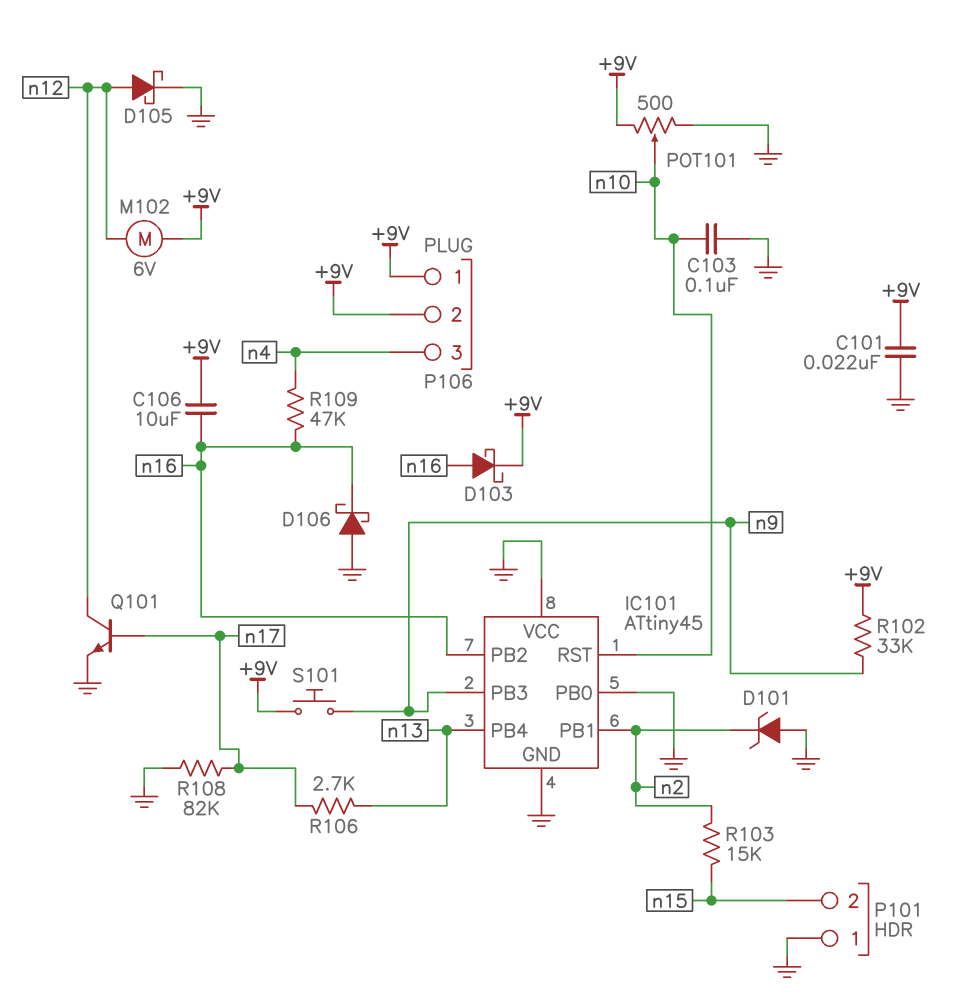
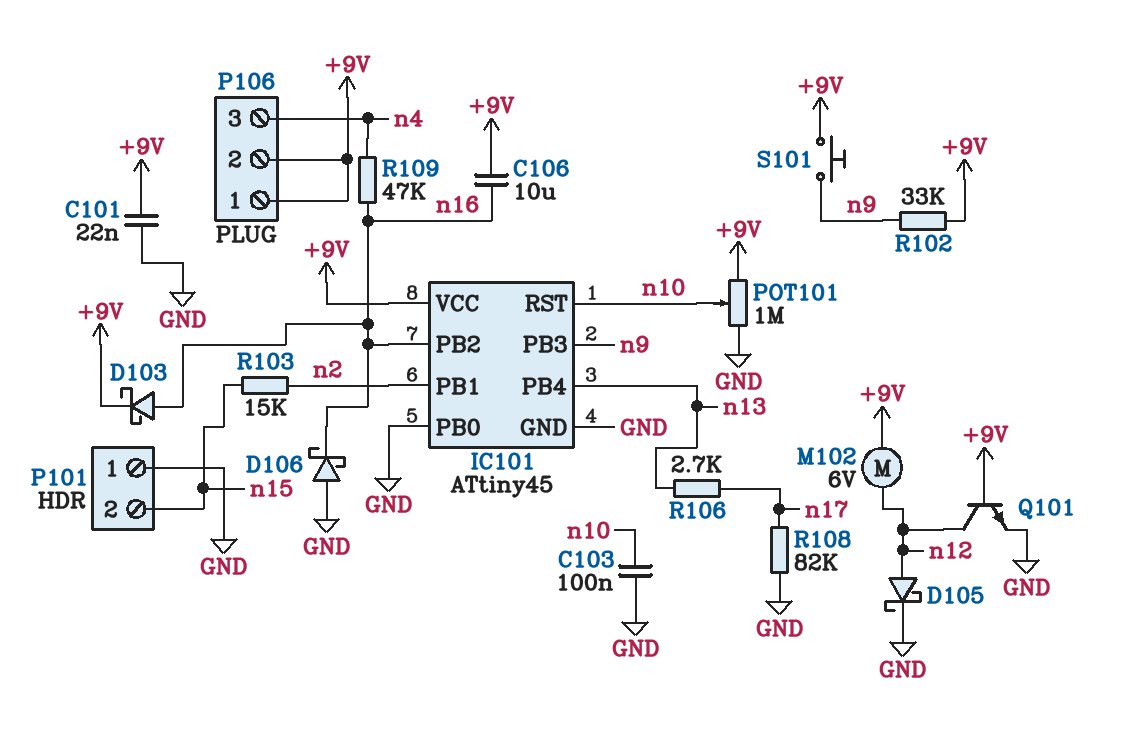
D101: zener (A GND, K n2) -> none
IC101 pin VCC: GND -> +9V
POT101: 500 (+9V, GND, wiper n10) -> 1M (+9V, GND, wiper n10)
Q101: NPN (B n17, C n12, E GND) -> NPN (B +9V, C n12, E GND)

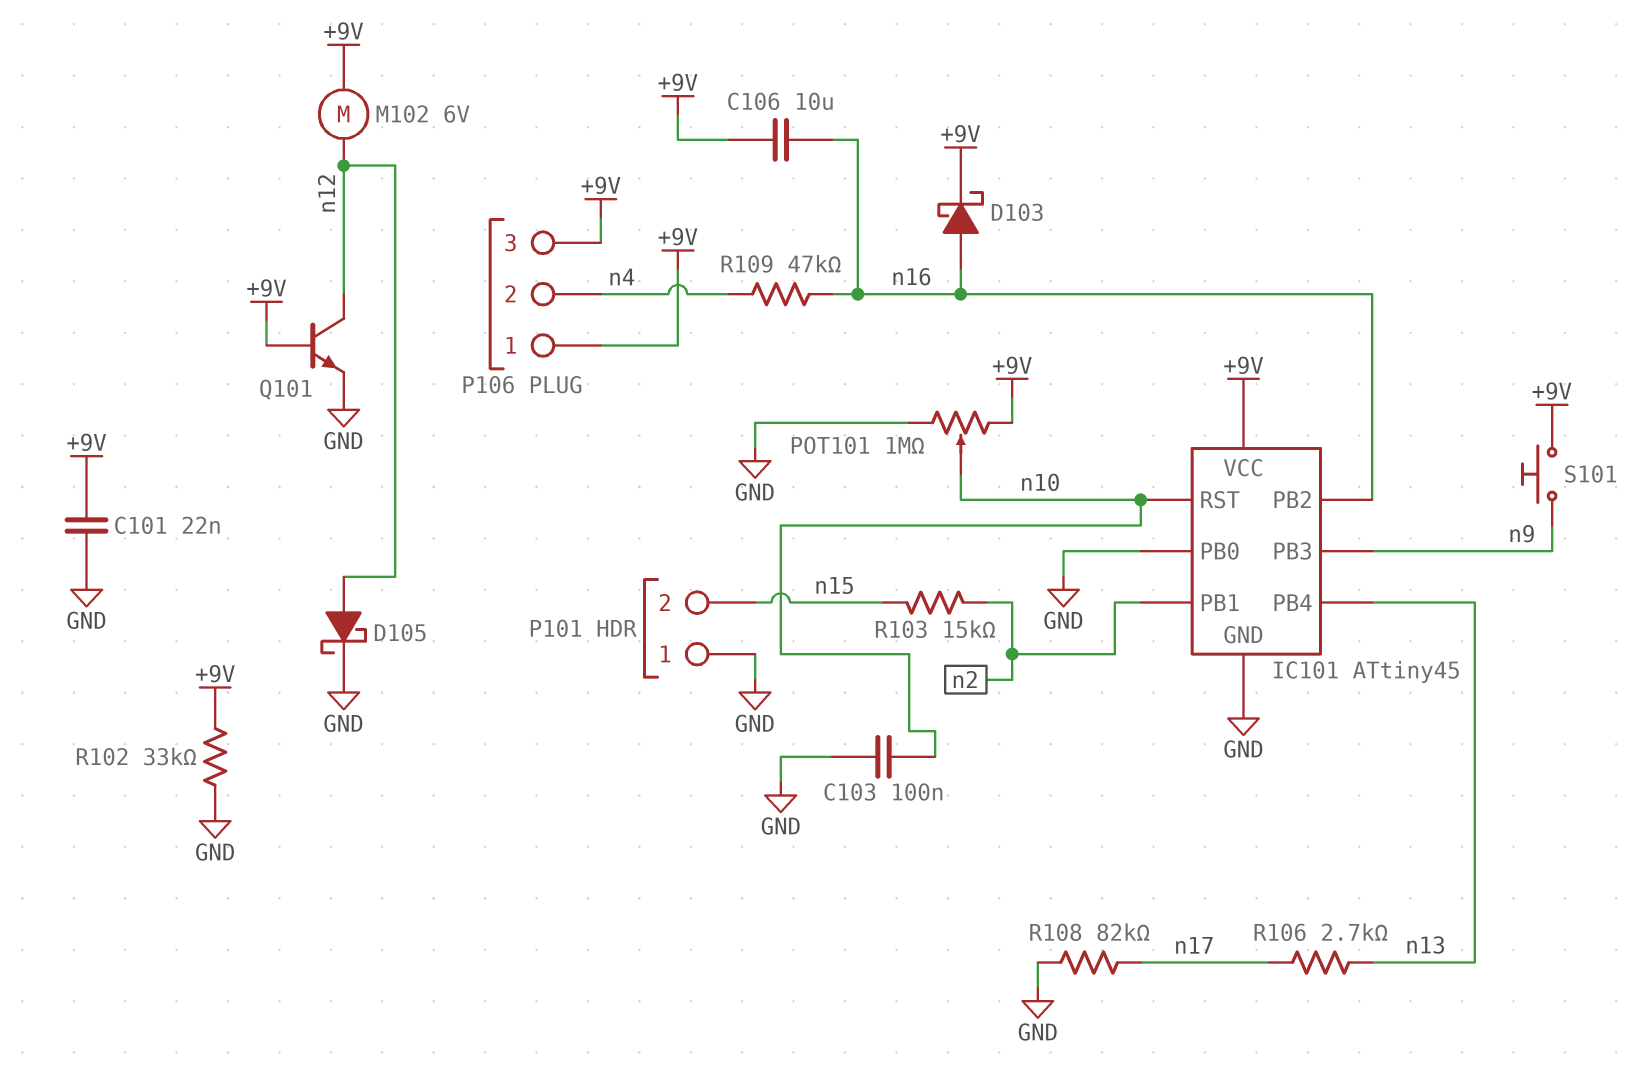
D106: schottky (A GND, K n16) -> none
P106 pin 2: +9V -> n4
P106 pin 3: n4 -> +9V
R102: 33k (+9V, n9) -> 33k (+9V, GND)

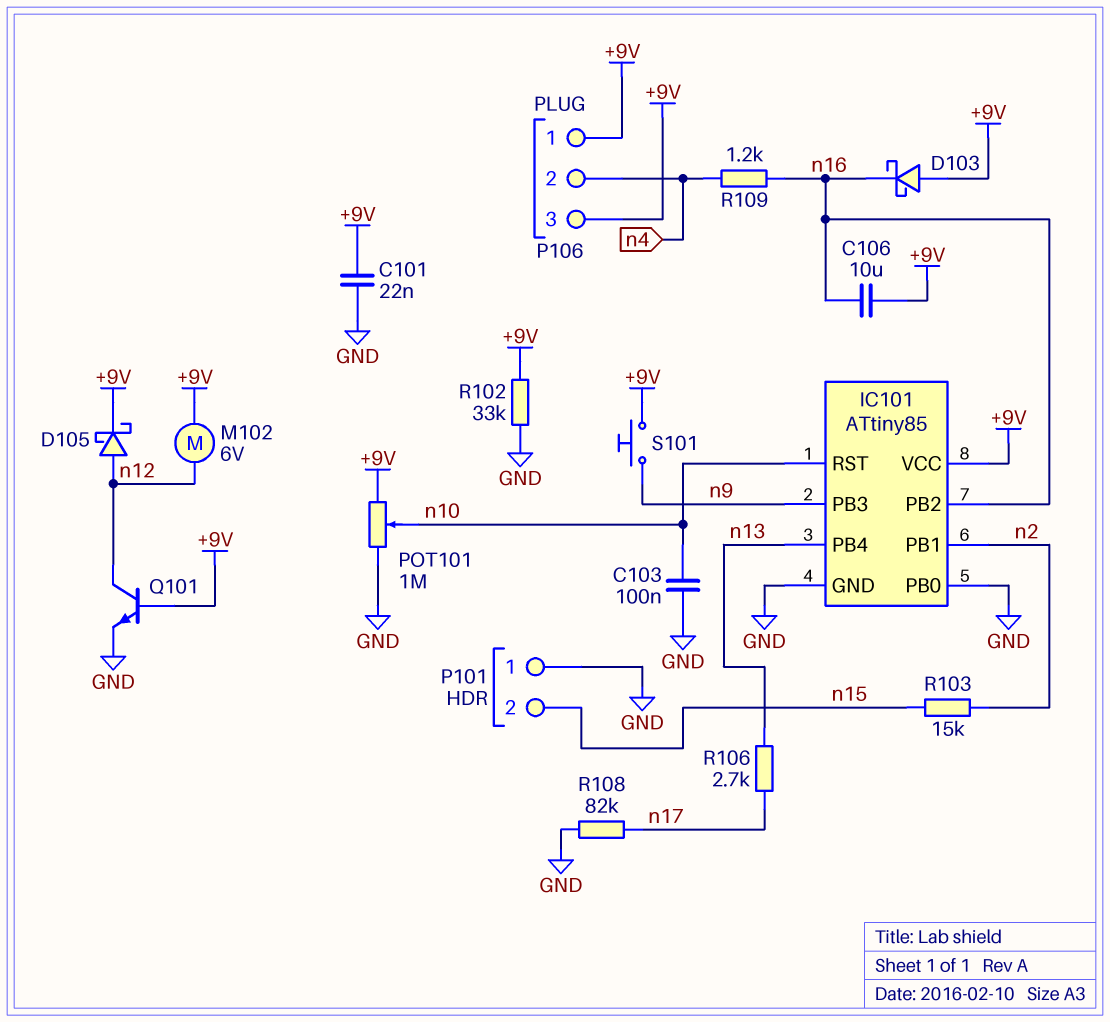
D103: schottky (A n16, K +9V) -> schottky (A +9V, K n16)
D105: schottky (A n12, K GND) -> schottky (A n12, K +9V)
IC101: ATtiny45 -> ATtiny85
R109: 47k (n4, n16) -> 1.2k (n4, n16)

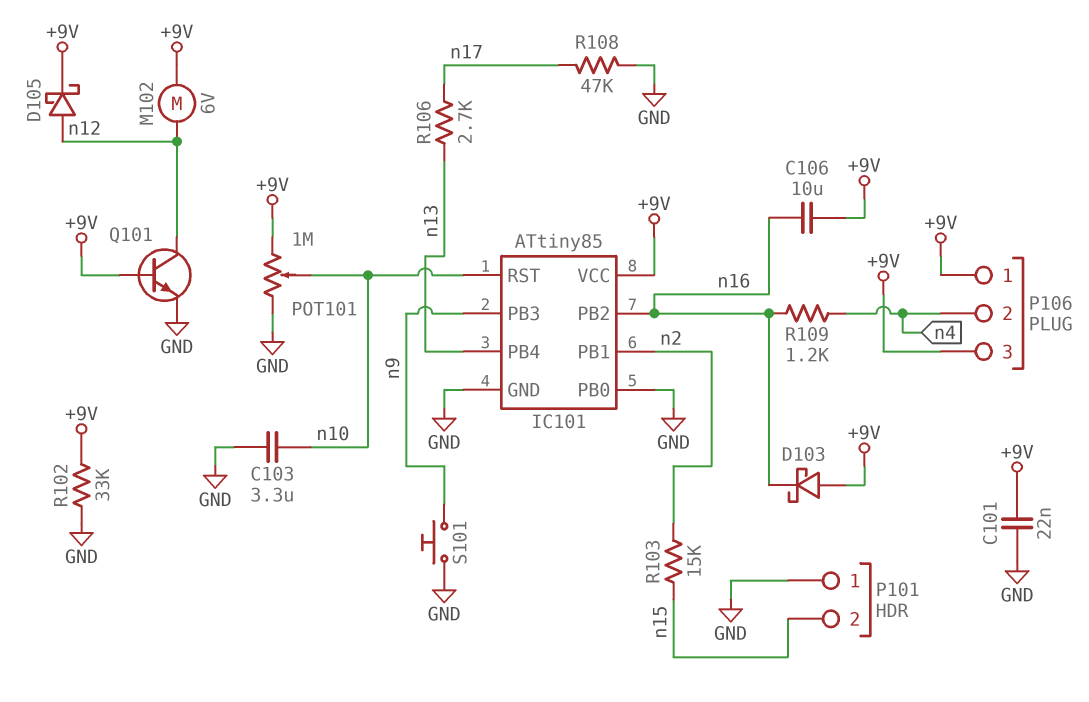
C103: 100nF (GND, n10) -> 3.3uF (GND, n10)
R108: 82k (GND, n17) -> 47k (GND, n17)
S101: button (+9V, n9) -> button (GND, n9)

